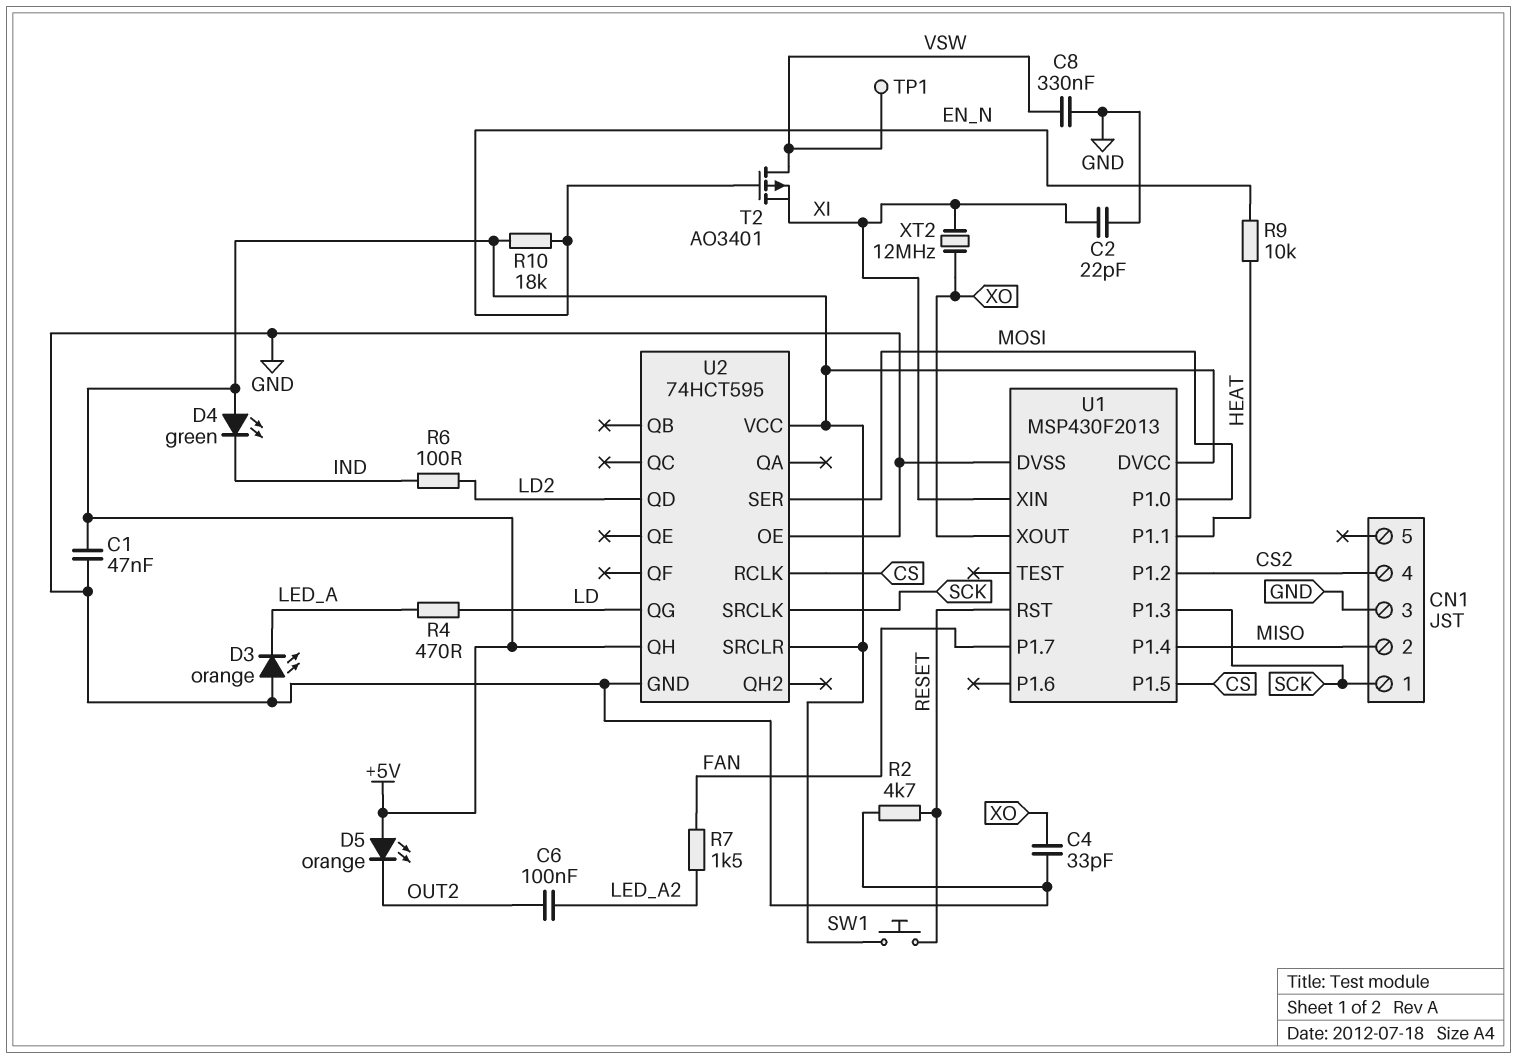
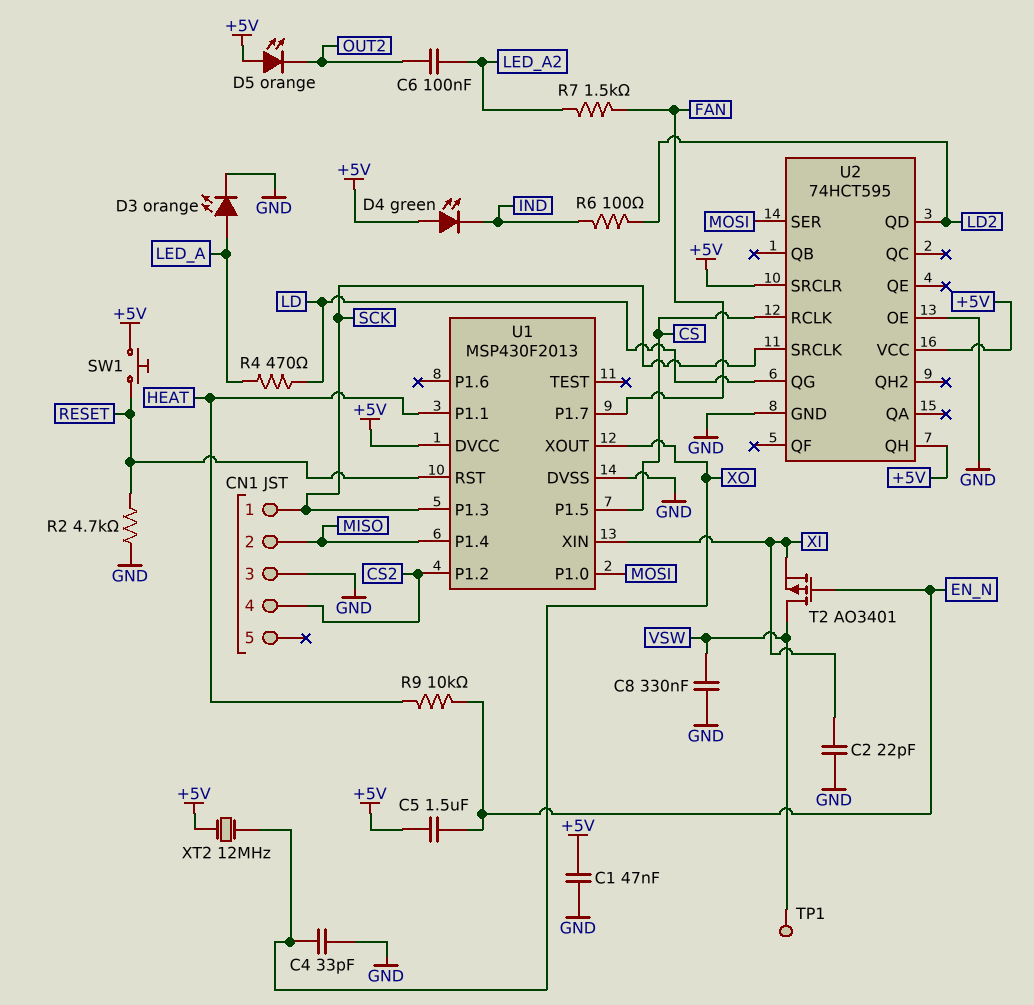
C5: none -> 1.5uF (+5V, EN_N)
D3: LED orange (A GND, K LED_A) -> LED orange (A LED_A, K GND)
R10: 18k (+5V, EN_N) -> none
XT2: 12MHz (XI, XO) -> 12MHz (+5V, XO)

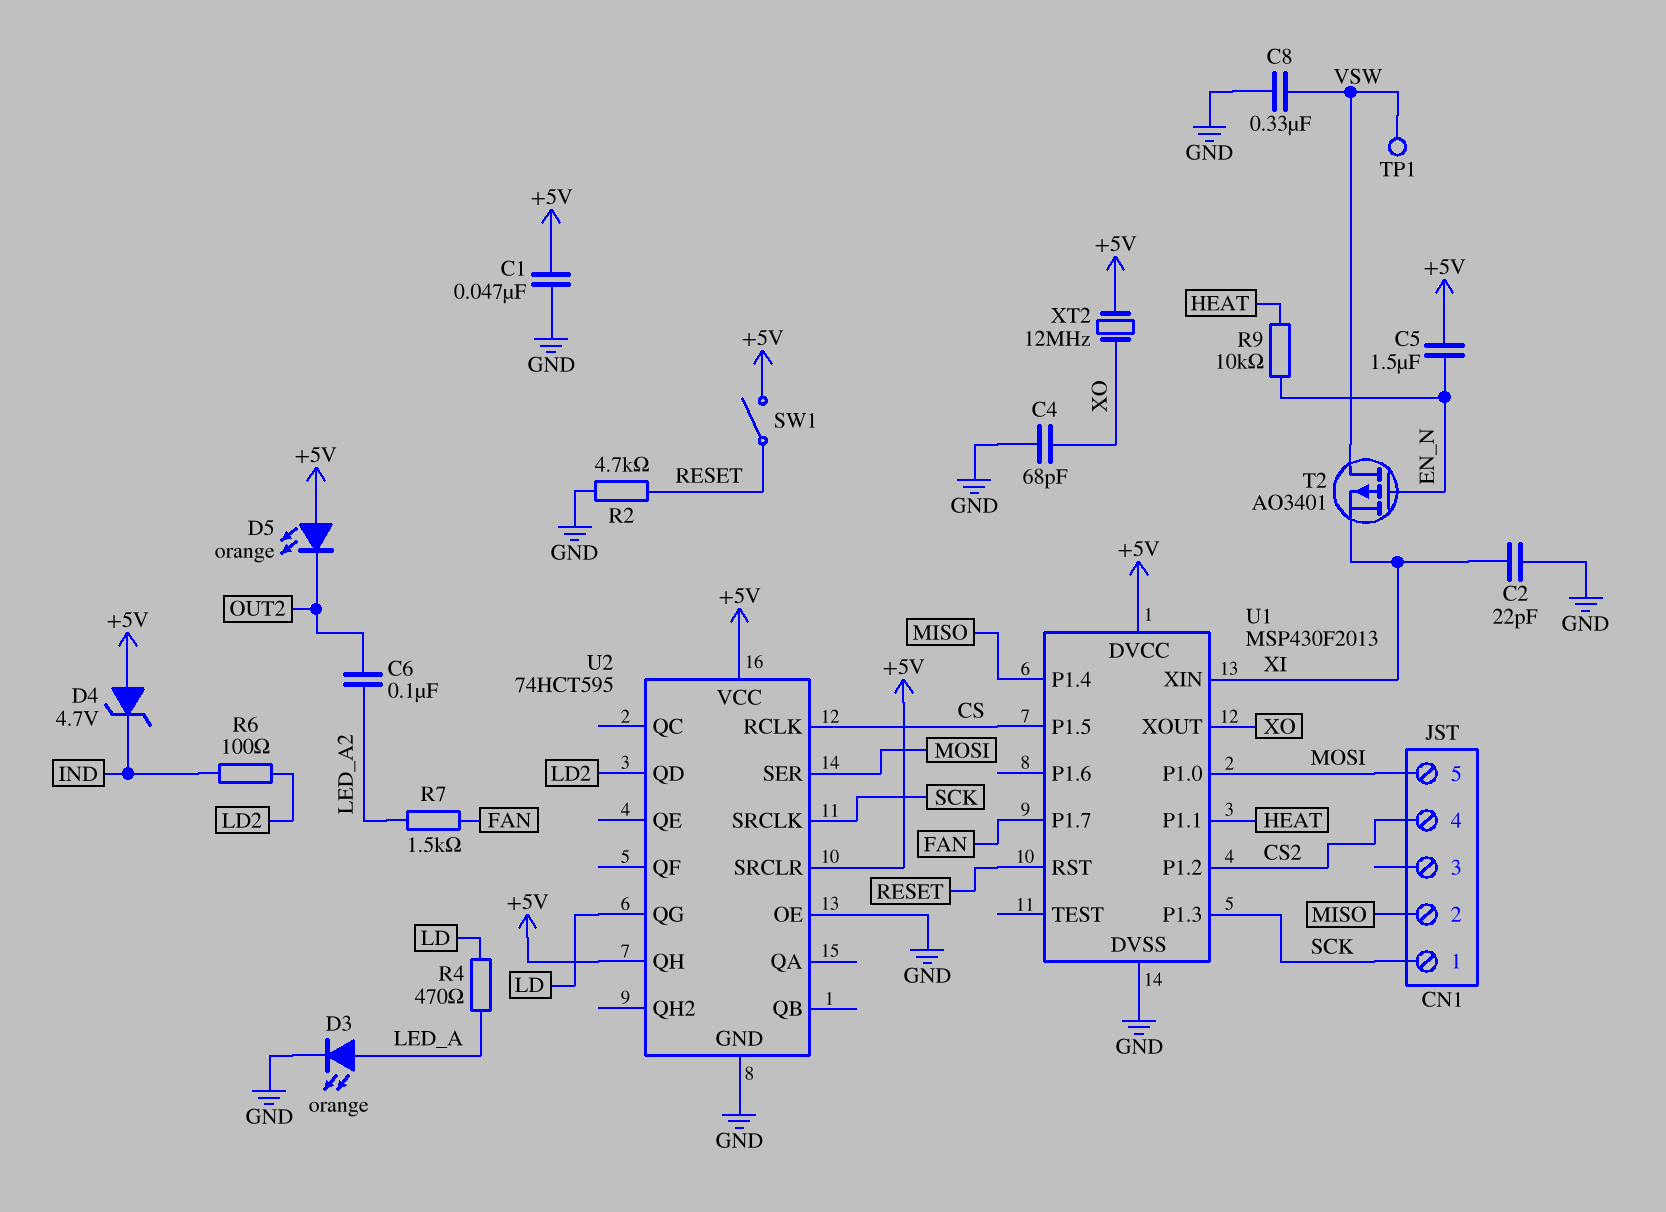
C4: 33pF (GND, XO) -> 68pF (GND, XO)
CN1 pin 3: GND -> none
CN1 pin 5: none -> MOSI
D4: LED green (A +5V, K IND) -> zener 4.7V (A +5V, K IND)
SW1: button (+5V, RESET) -> switch (+5V, RESET)

